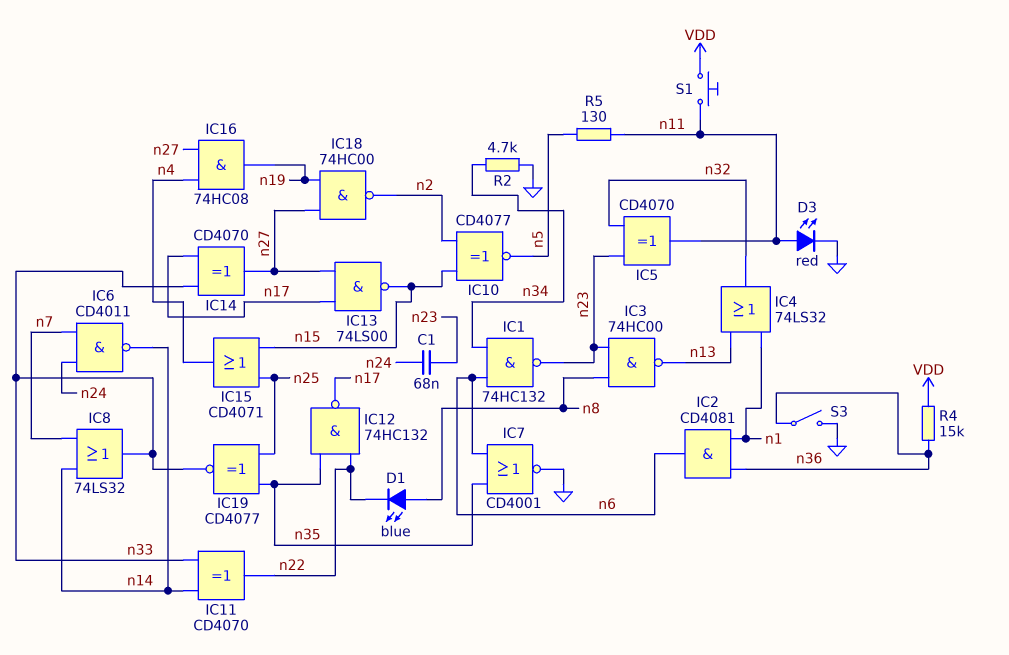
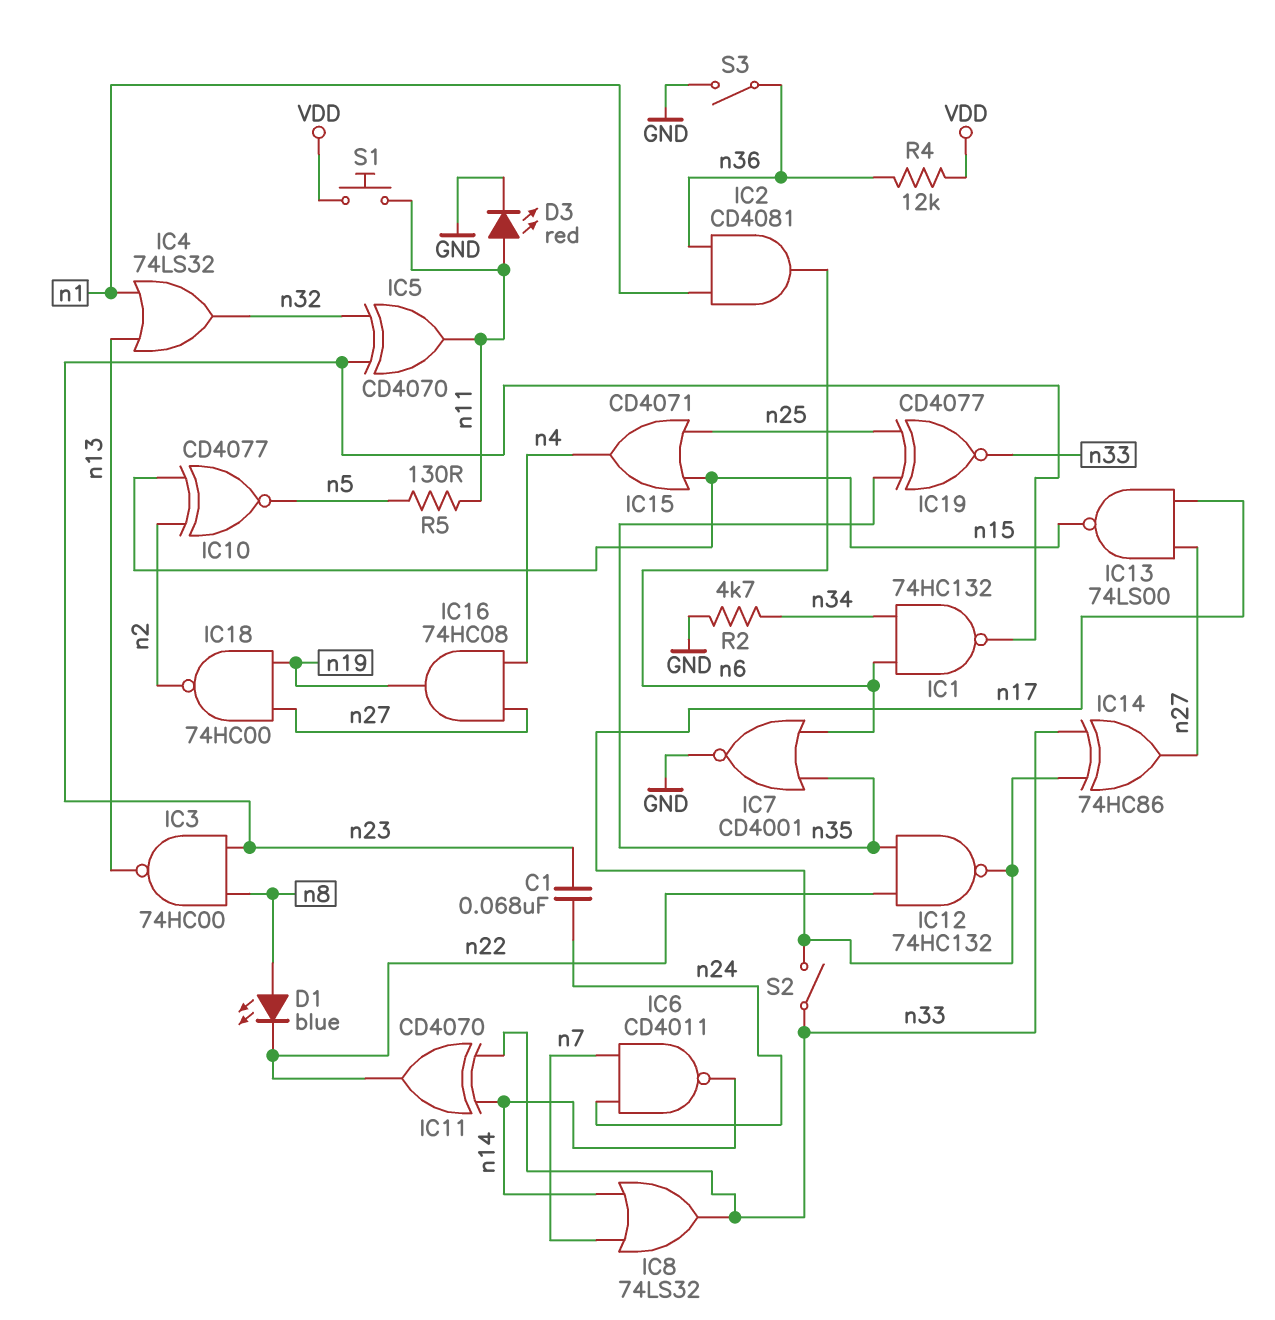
IC14: XOR CD4070 (in n17, in n33, out n27) -> XOR 74HC86 (in n17, in n33, out n27)
R4: 15k (VDD, n36) -> 12k (VDD, n36)
S2: none -> switch (n17, n33)

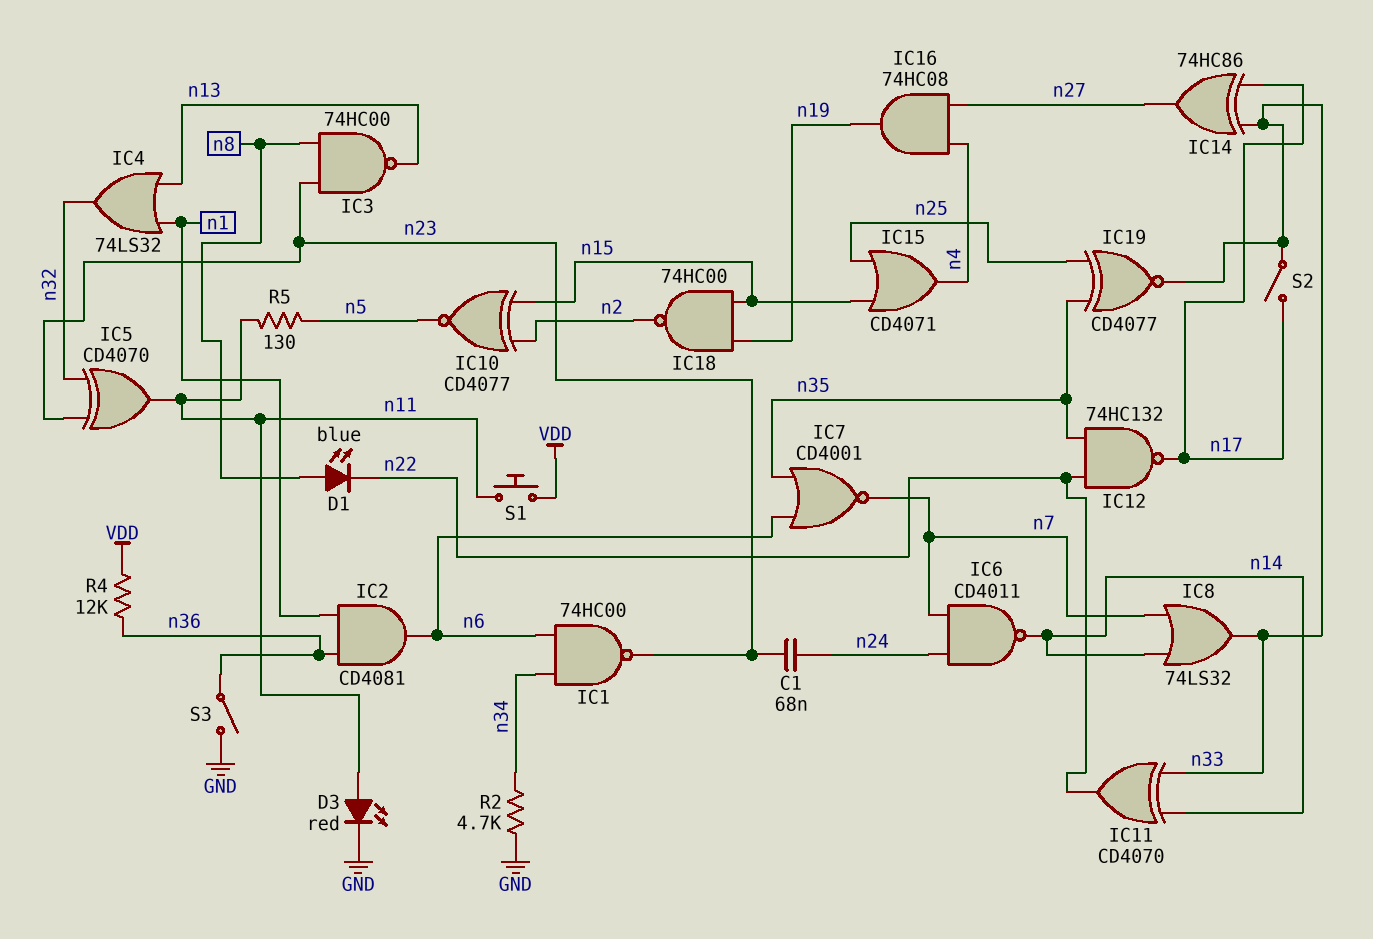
IC1: NAND 74HC132 (in n6, in n34, out n23) -> NAND 74HC00 (in n6, in n34, out n23)
IC7: NOR CD4001 (in n6, in n35, out GND) -> NOR CD4001 (in n6, in n35, out n7)
IC13: NAND 74LS00 (in n17, in n27, out n15) -> none
IC18: NAND 74HC00 (in n19, in n27, out n2) -> NAND 74HC00 (in n15, in n19, out n2)

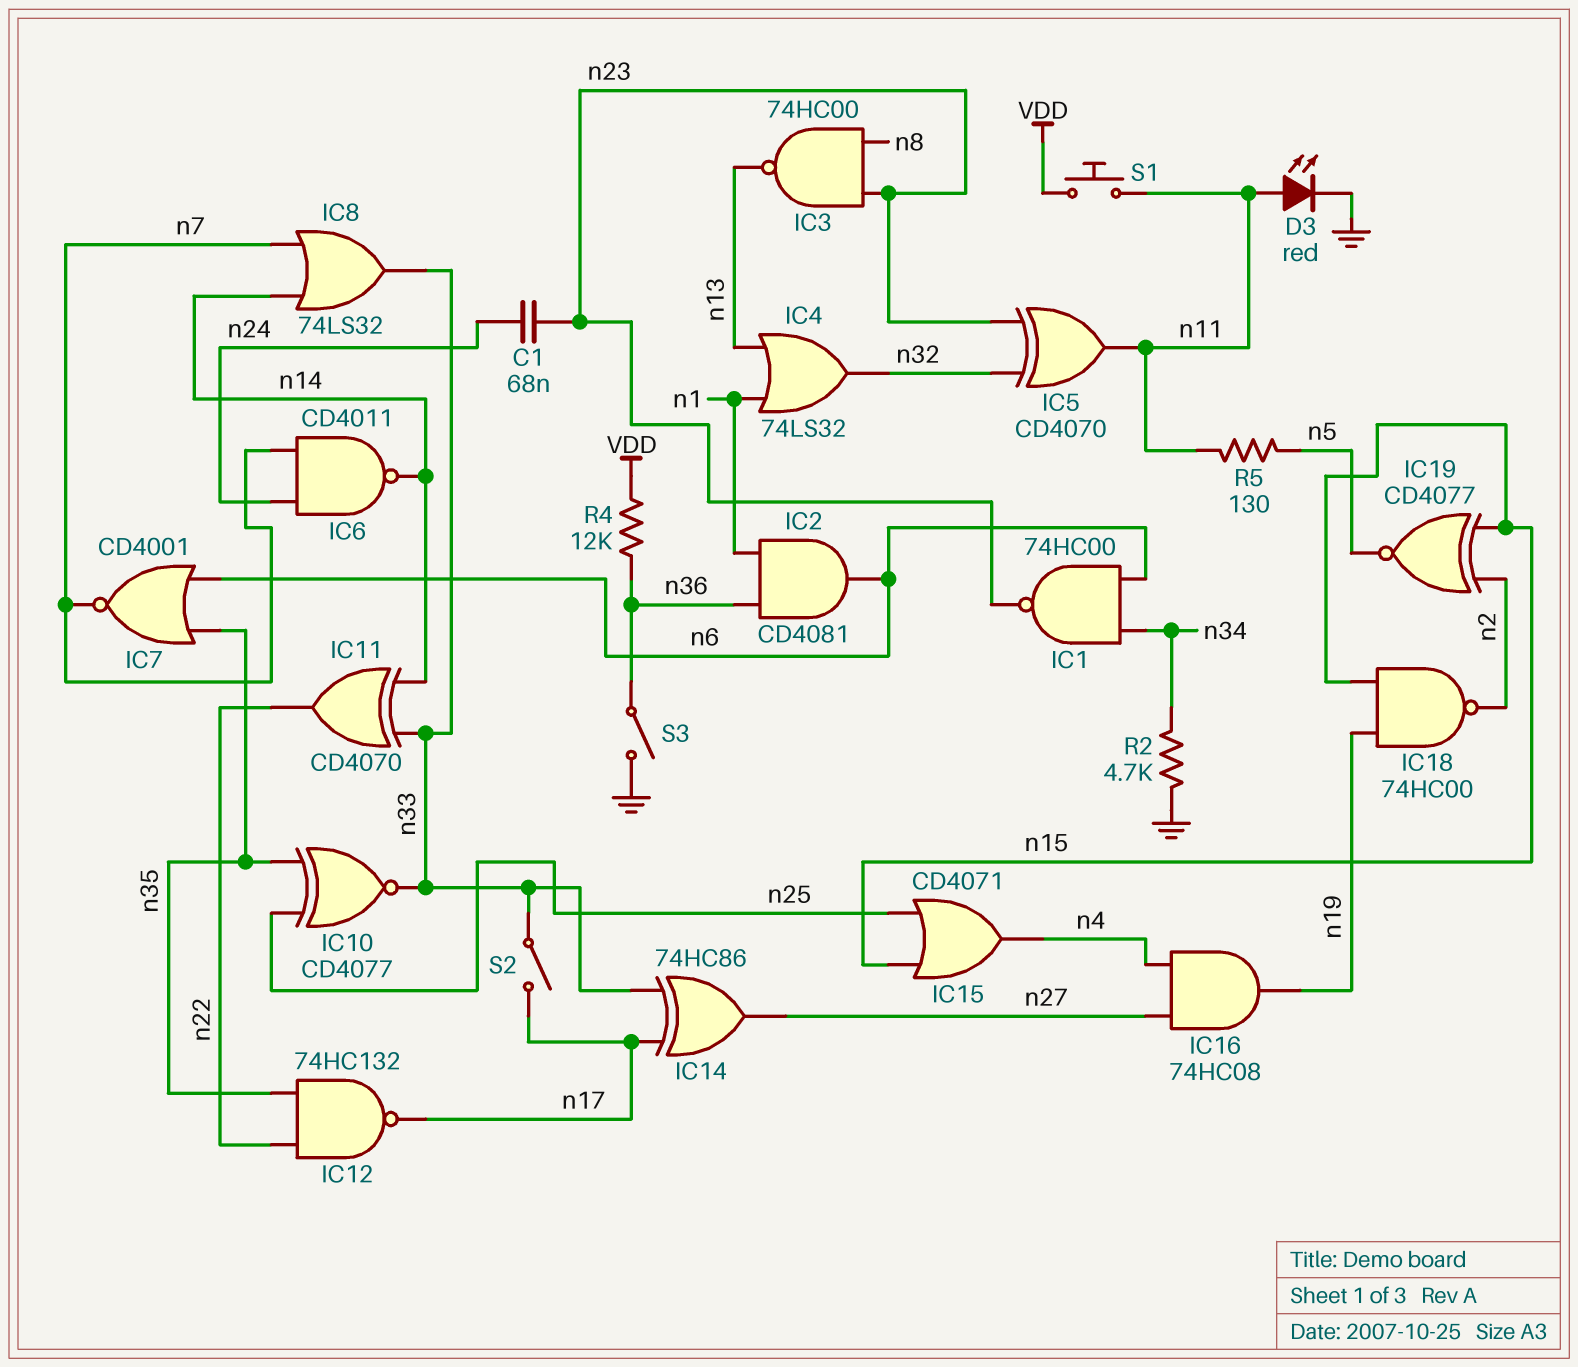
D1: LED blue (A n8, K n22) -> none
IC10: XNOR CD4077 (in n2, in n15, out n5) -> XNOR CD4077 (in n25, in n35, out n33)
IC19: XNOR CD4077 (in n25, in n35, out n33) -> XNOR CD4077 (in n2, in n15, out n5)

